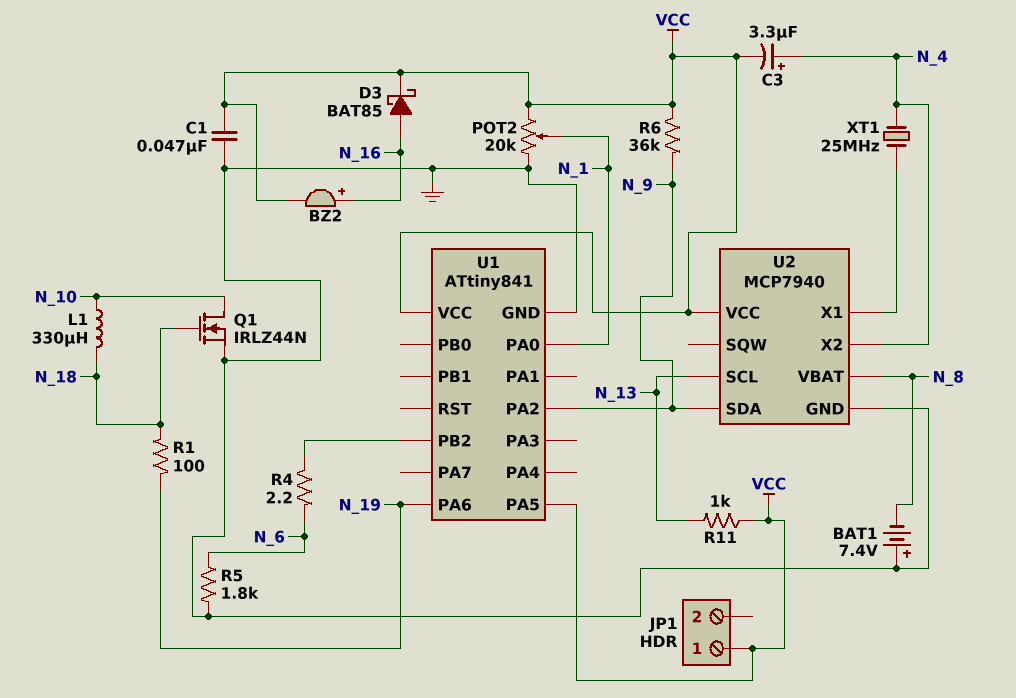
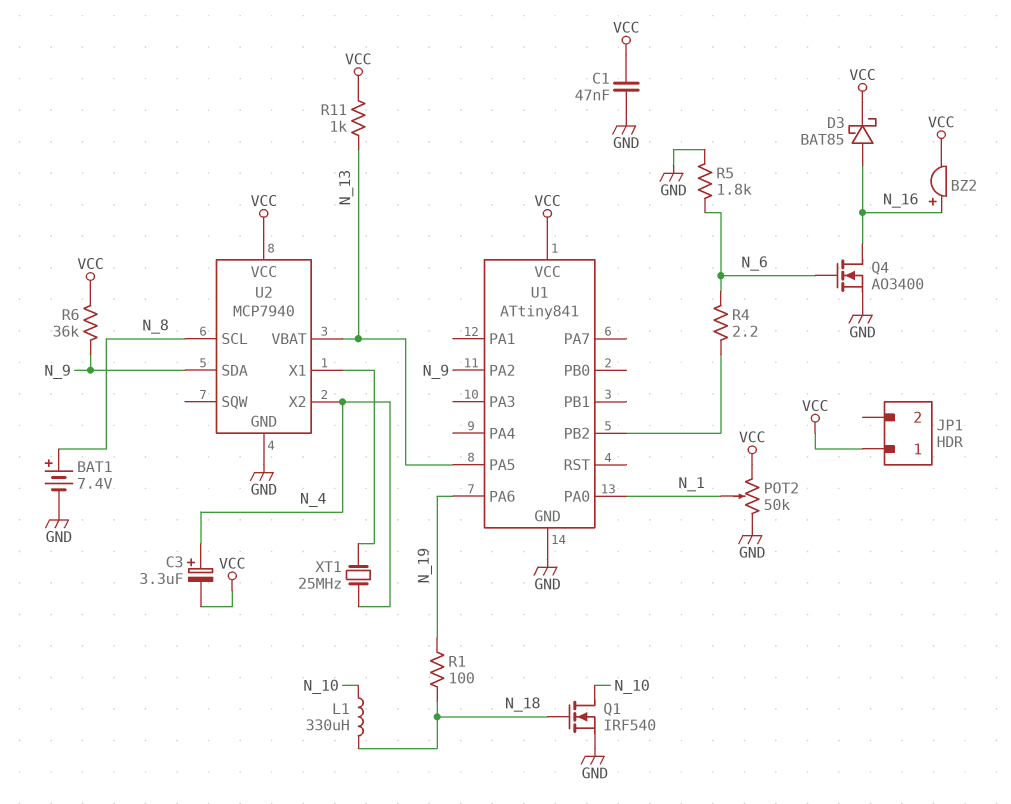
BAT1: 7.4V (plus GND, minus N_8) -> 7.4V (plus N_8, minus GND)
POT2: 20k (GND, VCC, wiper N_1) -> 50k (GND, VCC, wiper N_1)
Q1: NMOS IRLZ44N (G N_18, D N_10, S GND) -> NMOS IRF540 (G N_18, D N_10, S GND)
Q4: none -> NMOS AO3400 (G N_6, D N_16, S GND)
U1 pin PA5: VCC -> N_13
U2 pin SCL: N_13 -> N_8
U2 pin VBAT: N_8 -> N_13

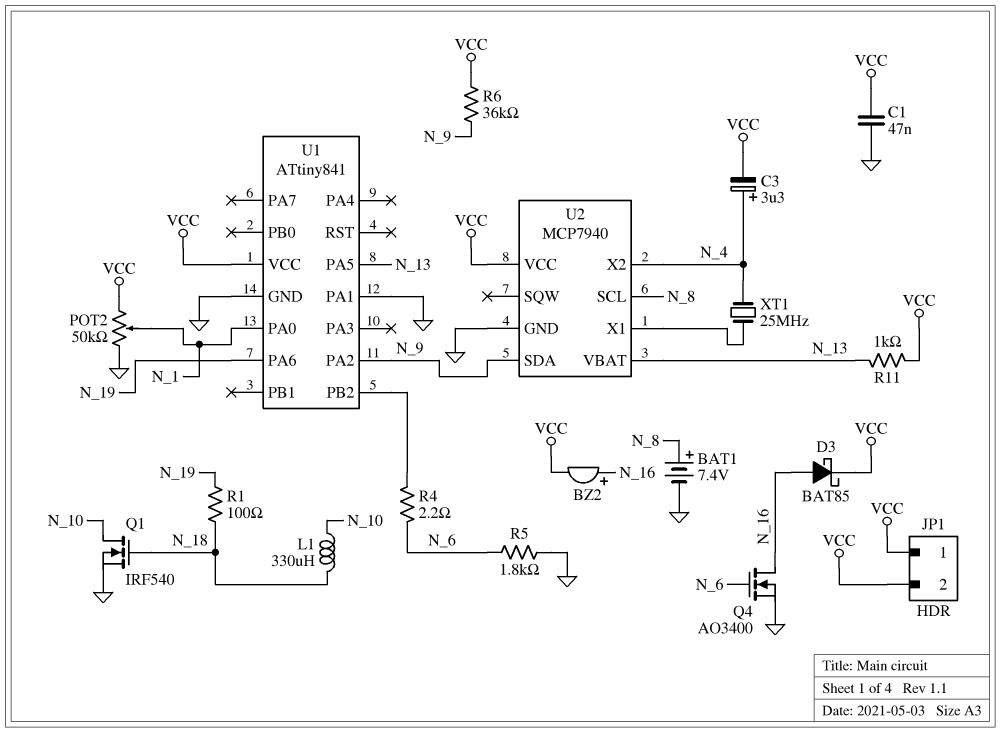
JP1 pin 2: none -> VCC
U1 pin PA1: none -> GND

